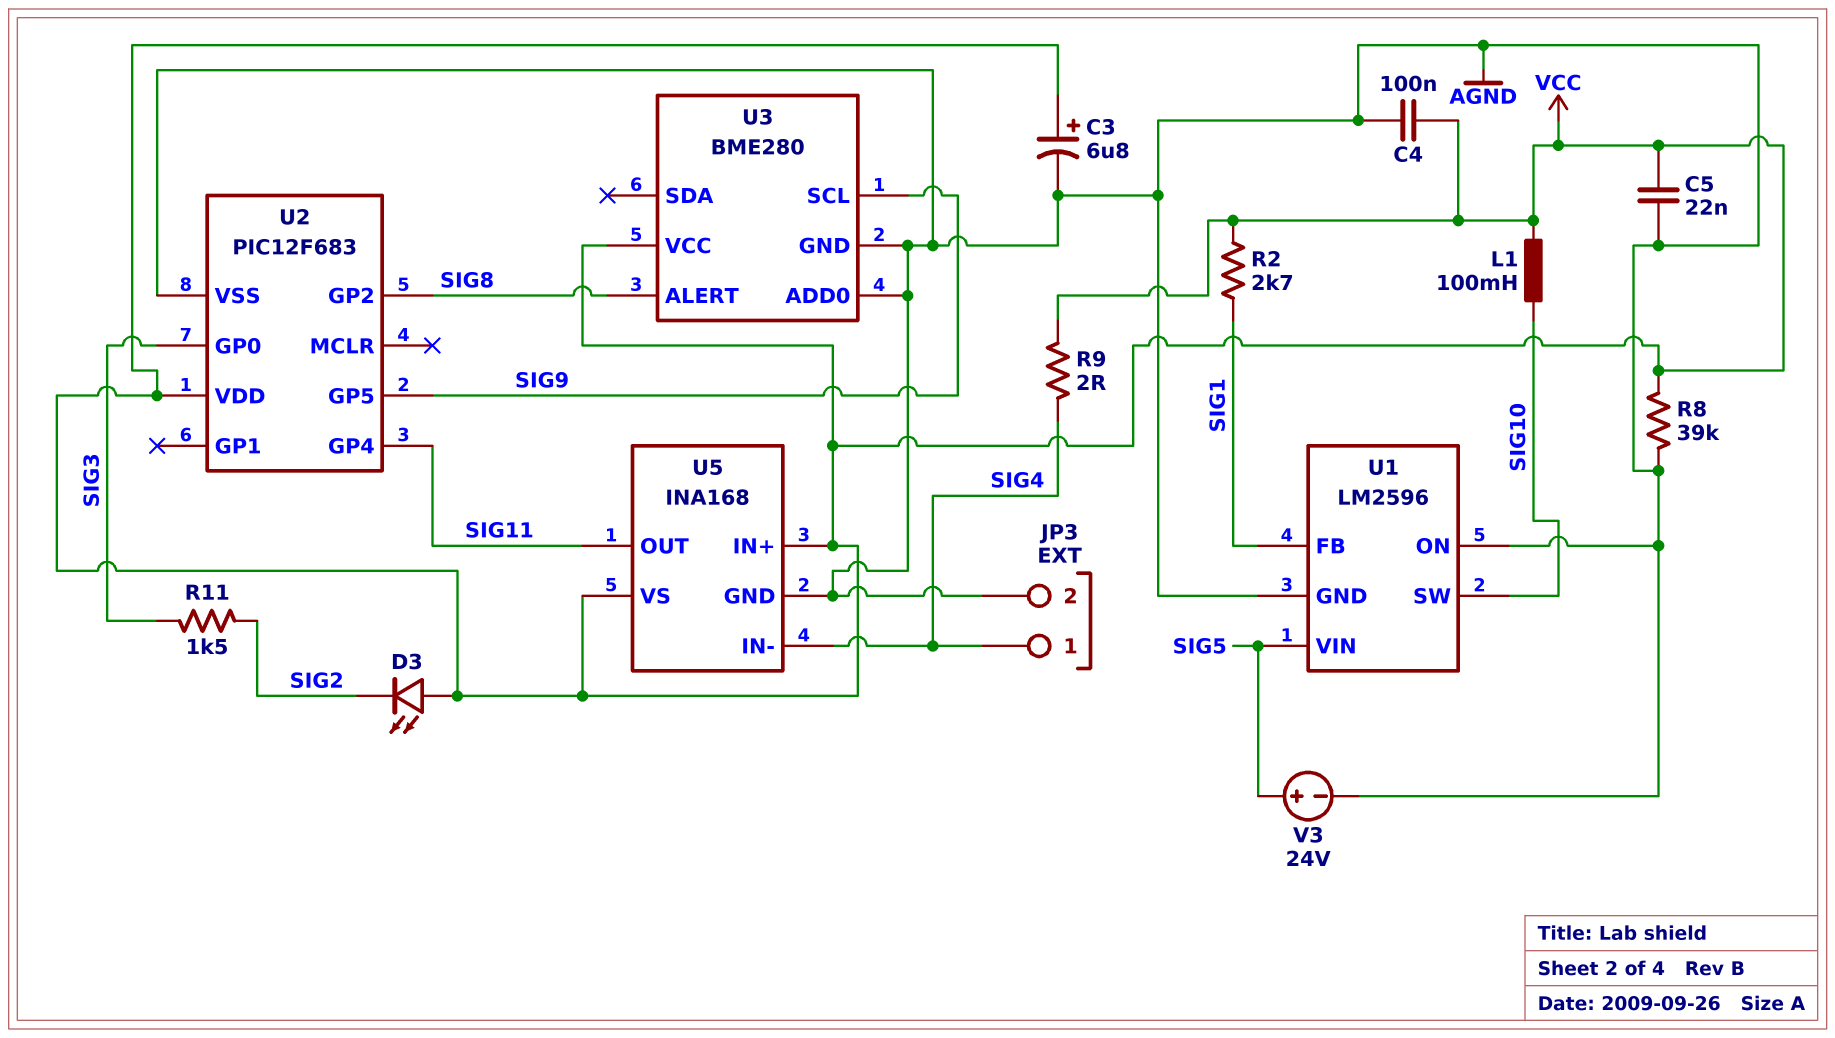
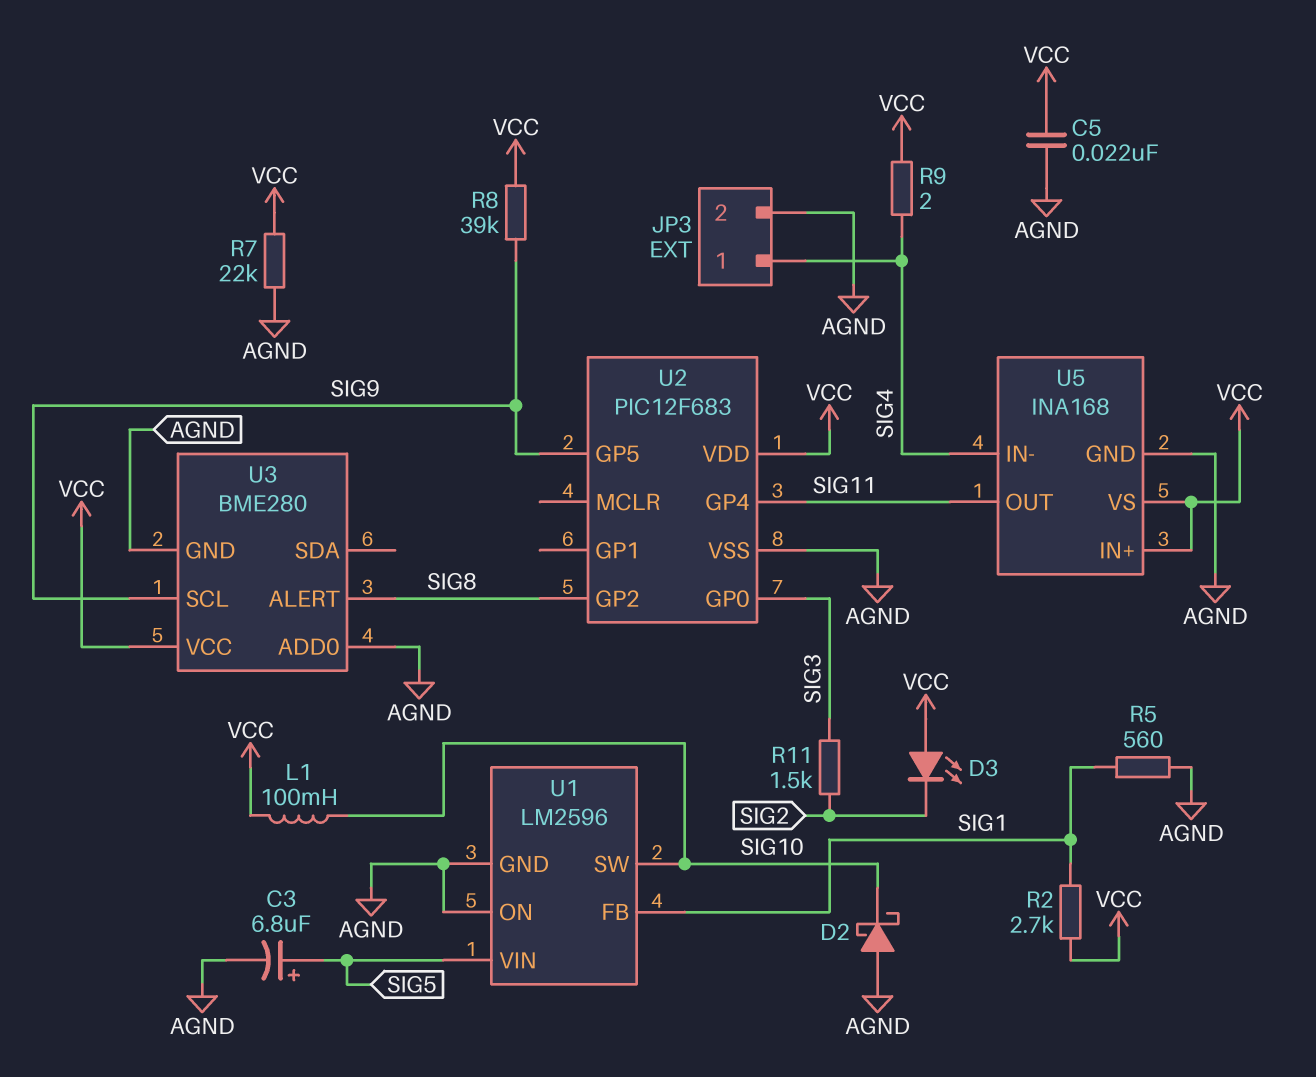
C3: 6.8uF (plus VCC, minus AGND) -> 6.8uF (plus SIG5, minus AGND)
C4: 100nF (AGND, VCC) -> none
D2: none -> schottky (A AGND, K SIG10)
R5: none -> 560 (AGND, SIG1)
R7: none -> 22k (AGND, VCC)
R8: 39k (AGND, VCC) -> 39k (SIG9, VCC)
V3: 24V (plus SIG5, minus AGND) -> none

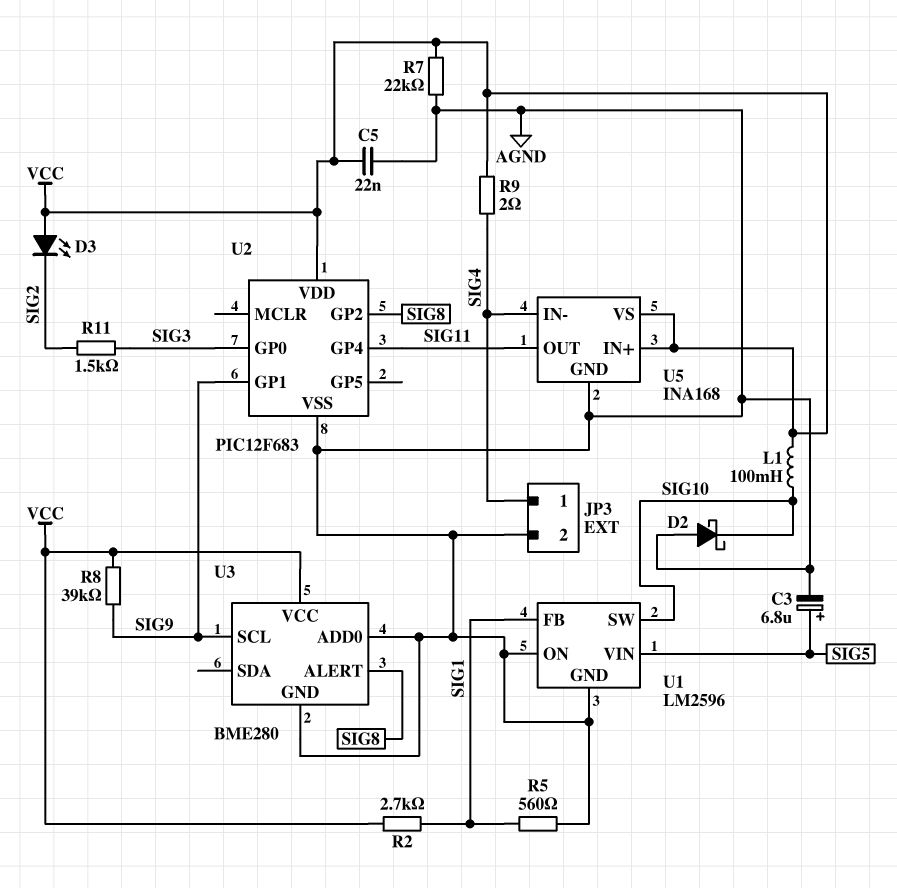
U2 pin GP1: none -> SIG9
U2 pin GP5: SIG9 -> none

